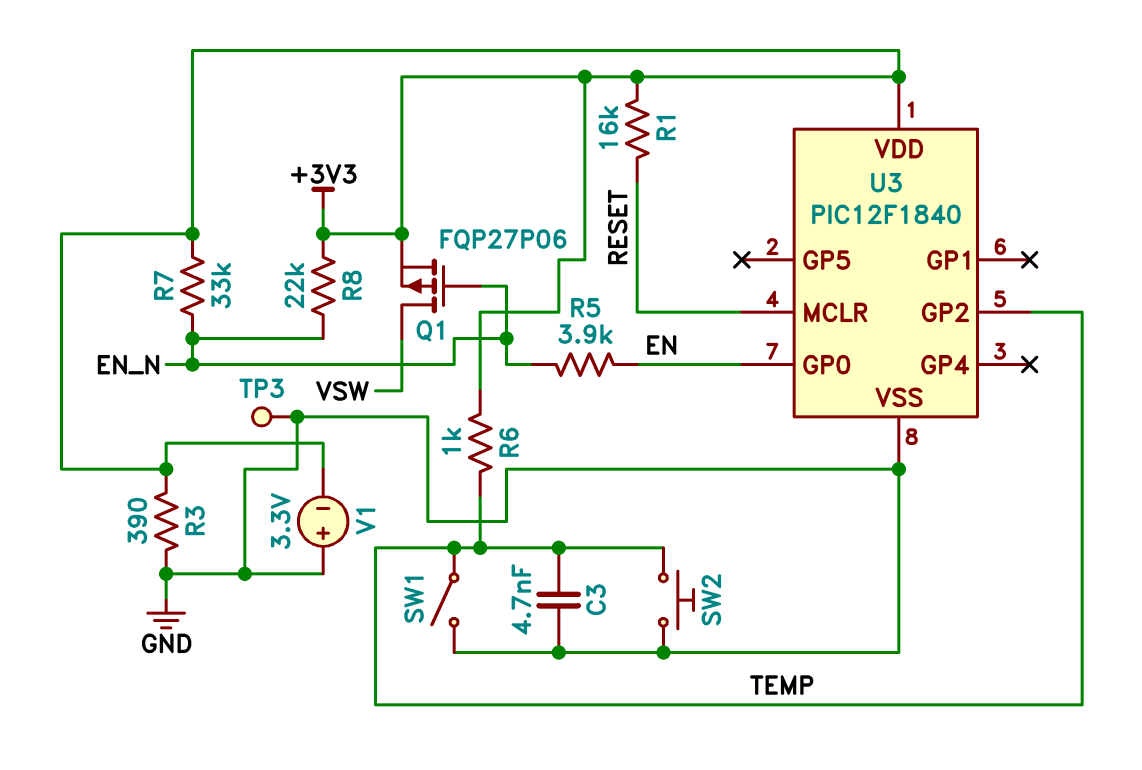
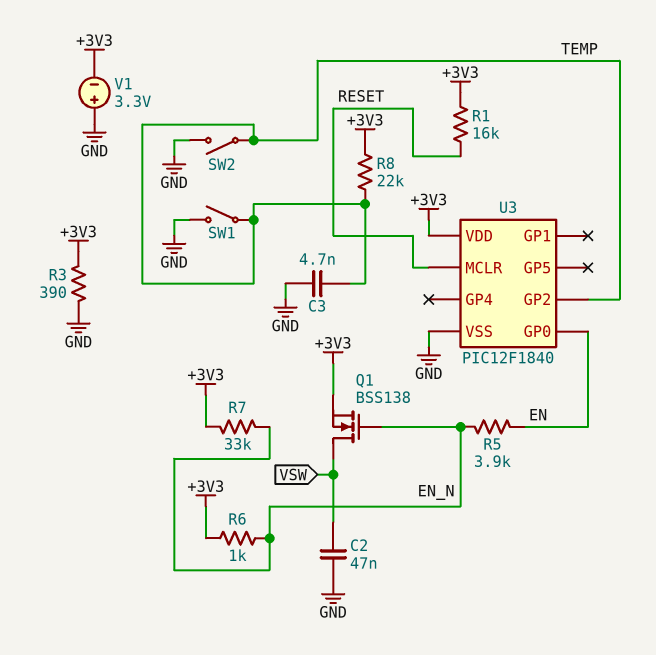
C2: none -> 47nF (GND, VSW)
Q1: PMOS FQP27P06 (G EN_N, D VSW, S +3V3) -> NMOS BSS138 (G EN_N, D VSW, S +3V3)
R6: 1k (+3V3, TEMP) -> 1k (+3V3, EN_N)
R8: 22k (+3V3, EN_N) -> 22k (+3V3, TEMP)
SW2: button (GND, TEMP) -> switch (GND, TEMP)
TP3: test point (GND) -> none

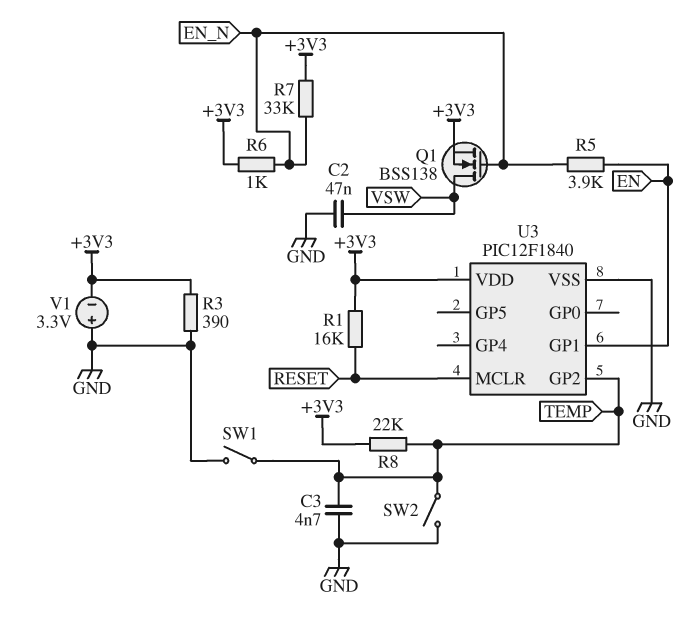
U3 pin GP0: EN -> none
U3 pin GP1: none -> EN

